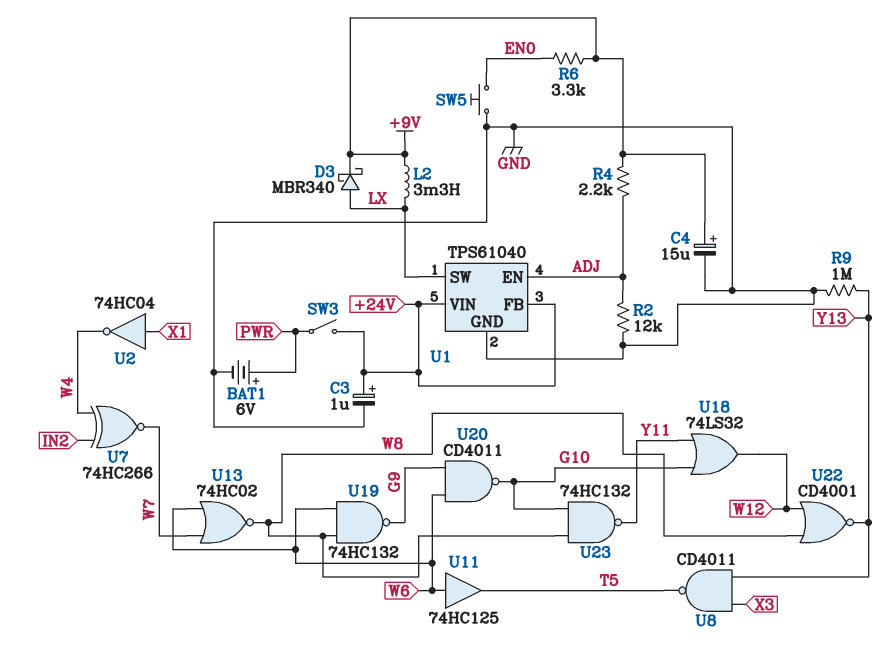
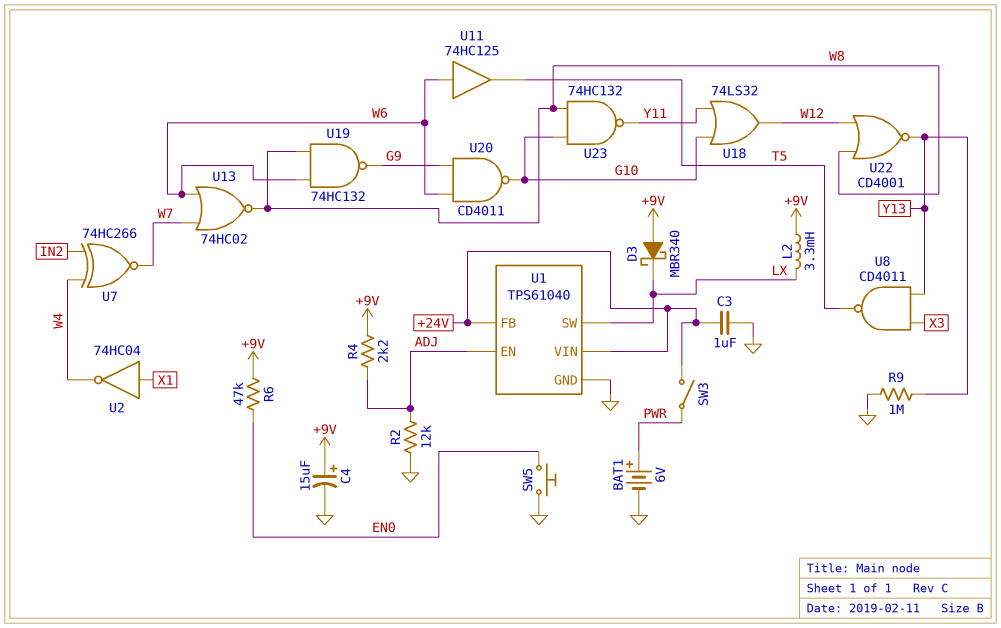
C3: 1uF (plus +24V, minus GND) -> 1uF (+24V, GND)
D3: schottky MBR340 (A LX, K +9V) -> schottky MBR340 (A +9V, K LX)
R6: 3.3k (+9V, EN0) -> 47k (+9V, EN0)

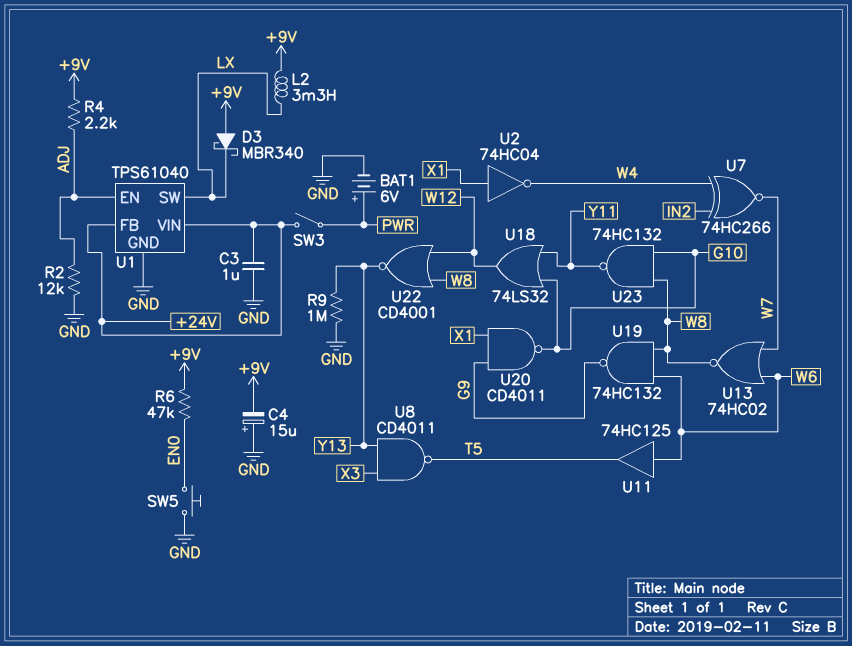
C4: 15uF (plus +9V, minus GND) -> 15uF (plus GND, minus +9V)
U20: NAND CD4011 (in G9, in W6, out G10) -> NAND CD4011 (in G9, in X1, out G10)

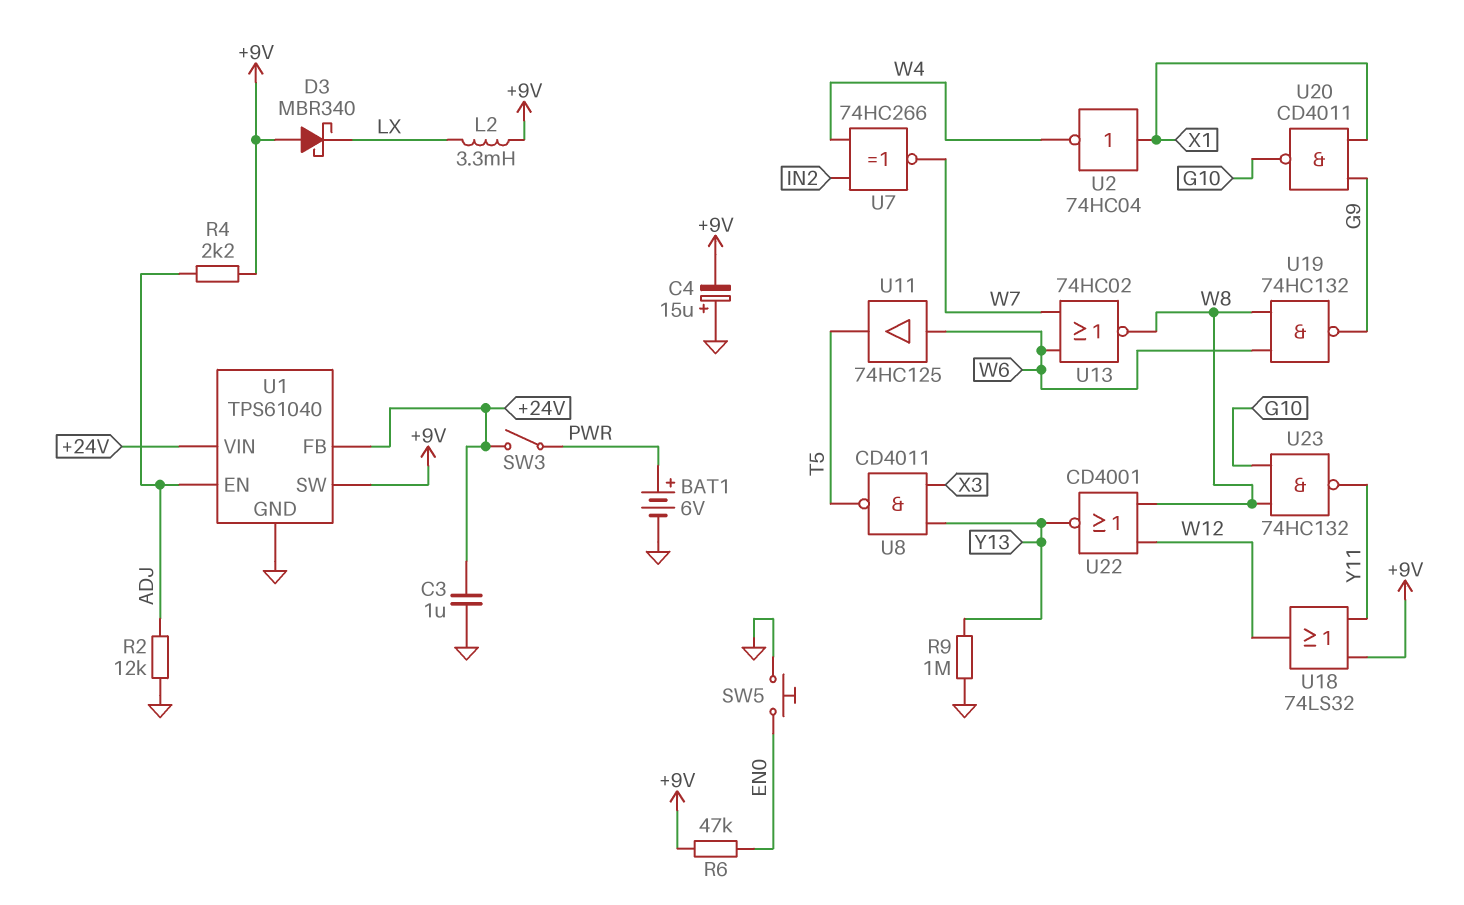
U1 pin SW: LX -> +9V
U18: OR 74LS32 (in G10, in Y11, out W12) -> OR 74LS32 (in +9V, in Y11, out W12)

